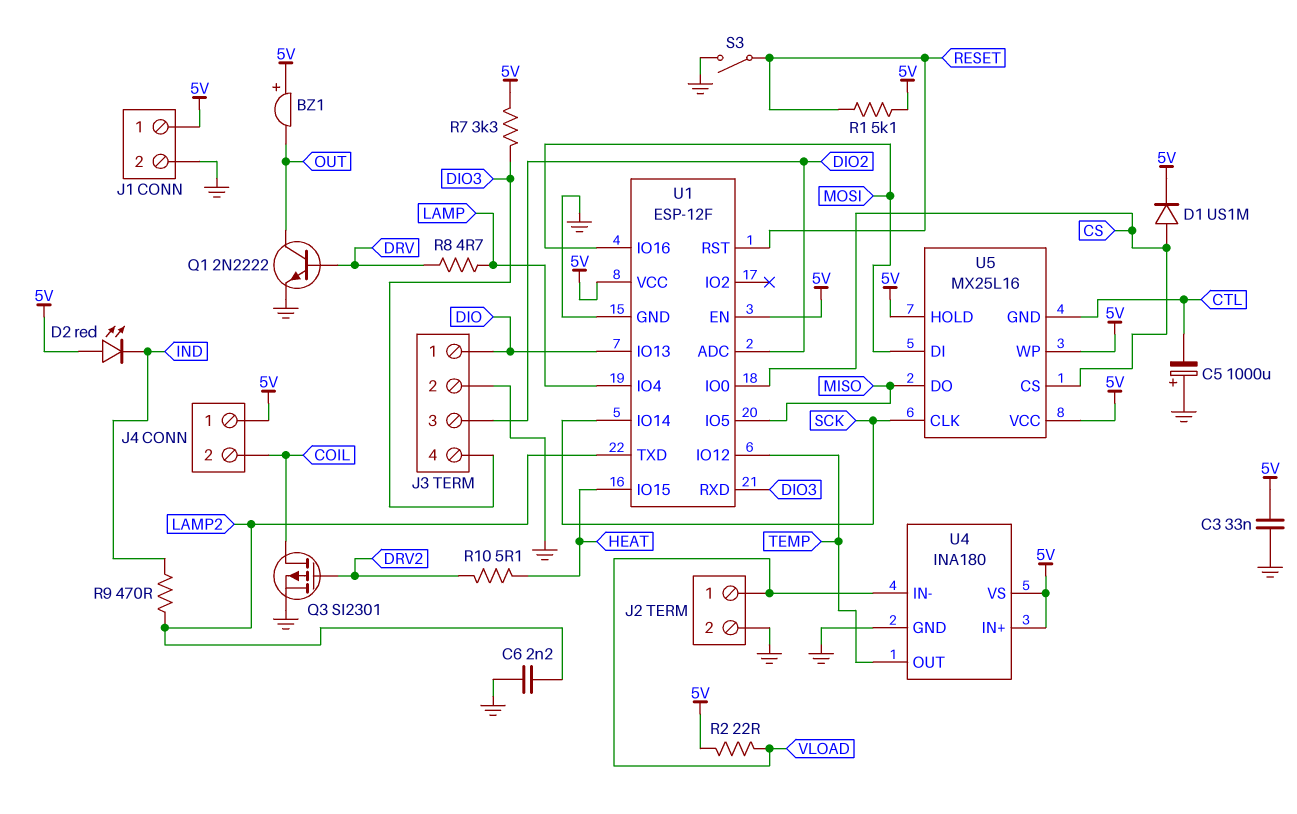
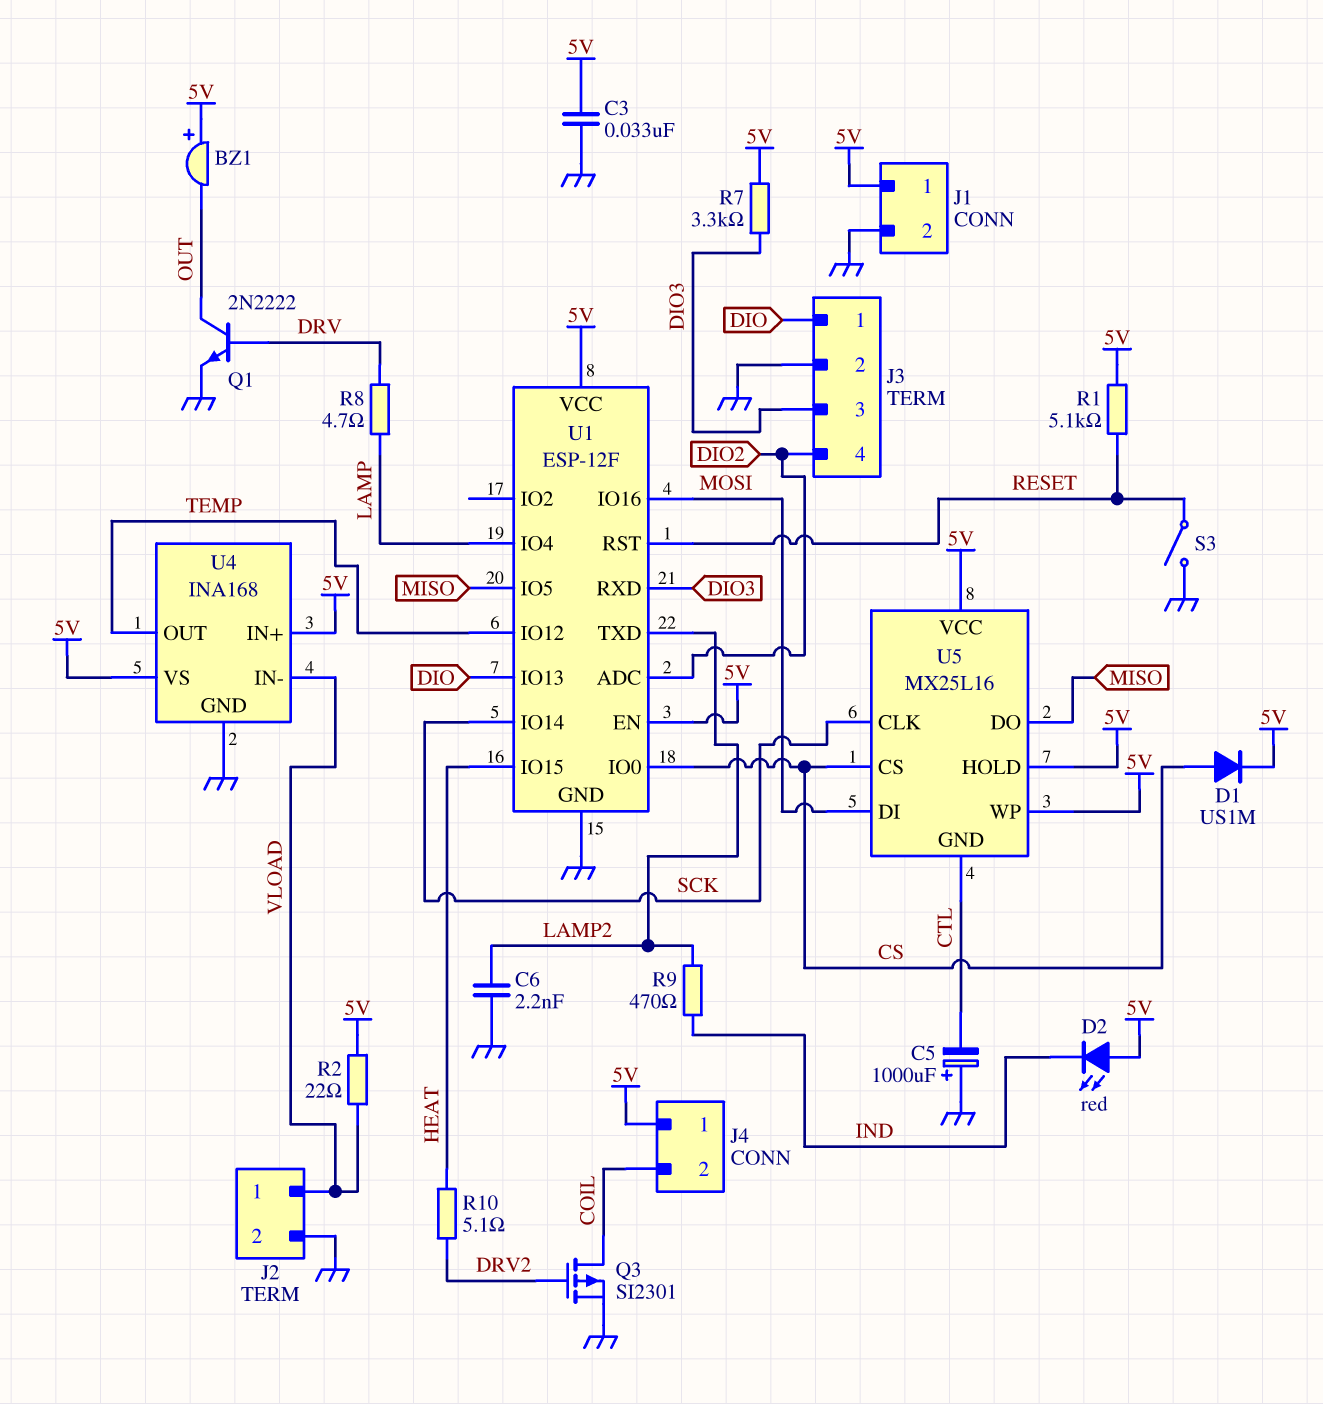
J3 pin 3: DIO2 -> DIO3
J3 pin 4: DIO3 -> DIO2
U4: INA180 -> INA168

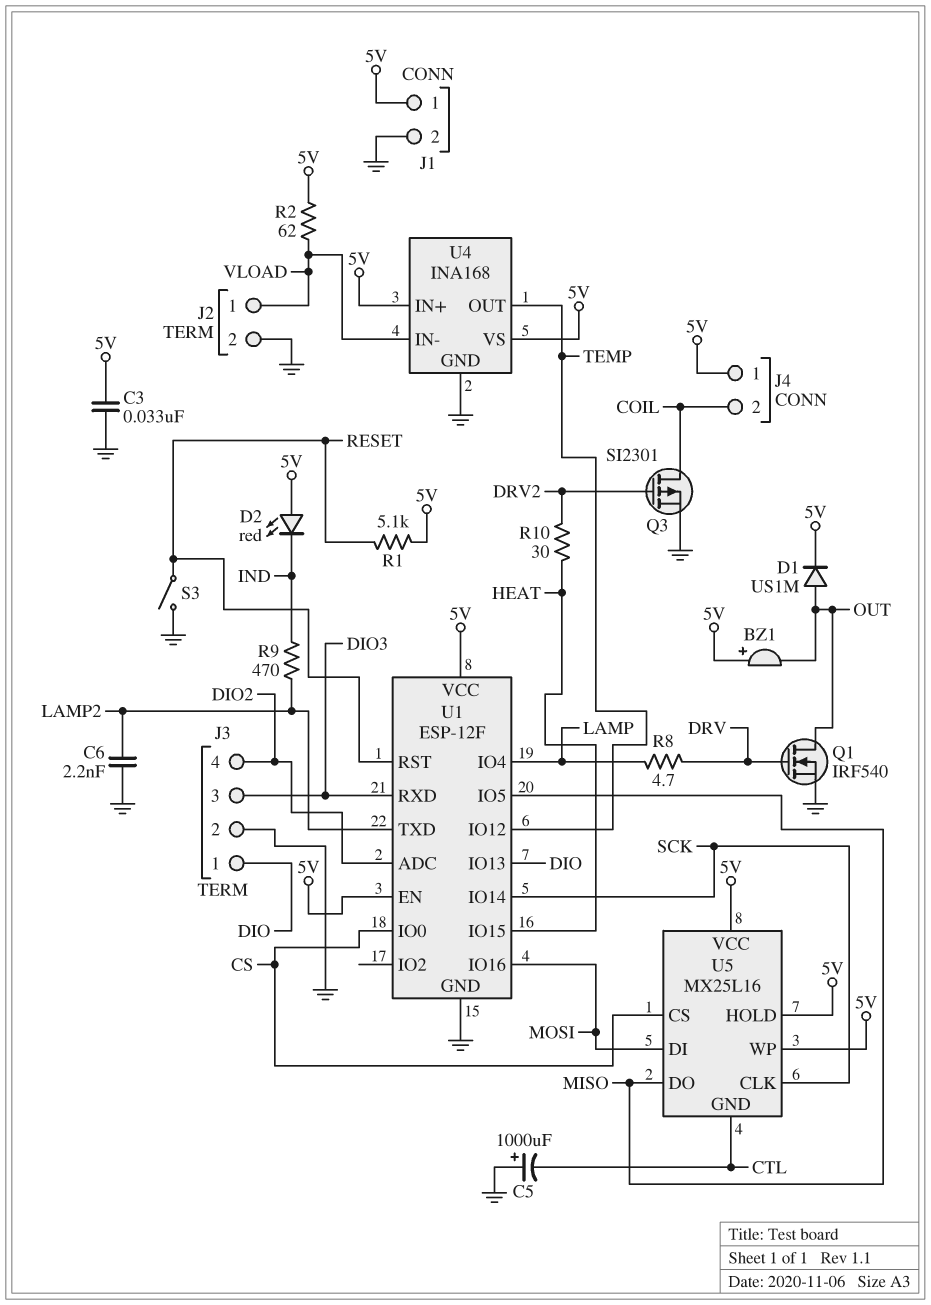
D1: diode US1M (A CS, K 5V) -> diode US1M (A OUT, K 5V)
Q1: NPN 2N2222 (B DRV, C OUT, E GND) -> NMOS IRF540 (G DRV, D OUT, S GND)
R2: 22 (5V, VLOAD) -> 62 (5V, VLOAD)
R7: 3.3k (5V, DIO3) -> none
R10: 5.1 (DRV2, HEAT) -> 30 (DRV2, HEAT)

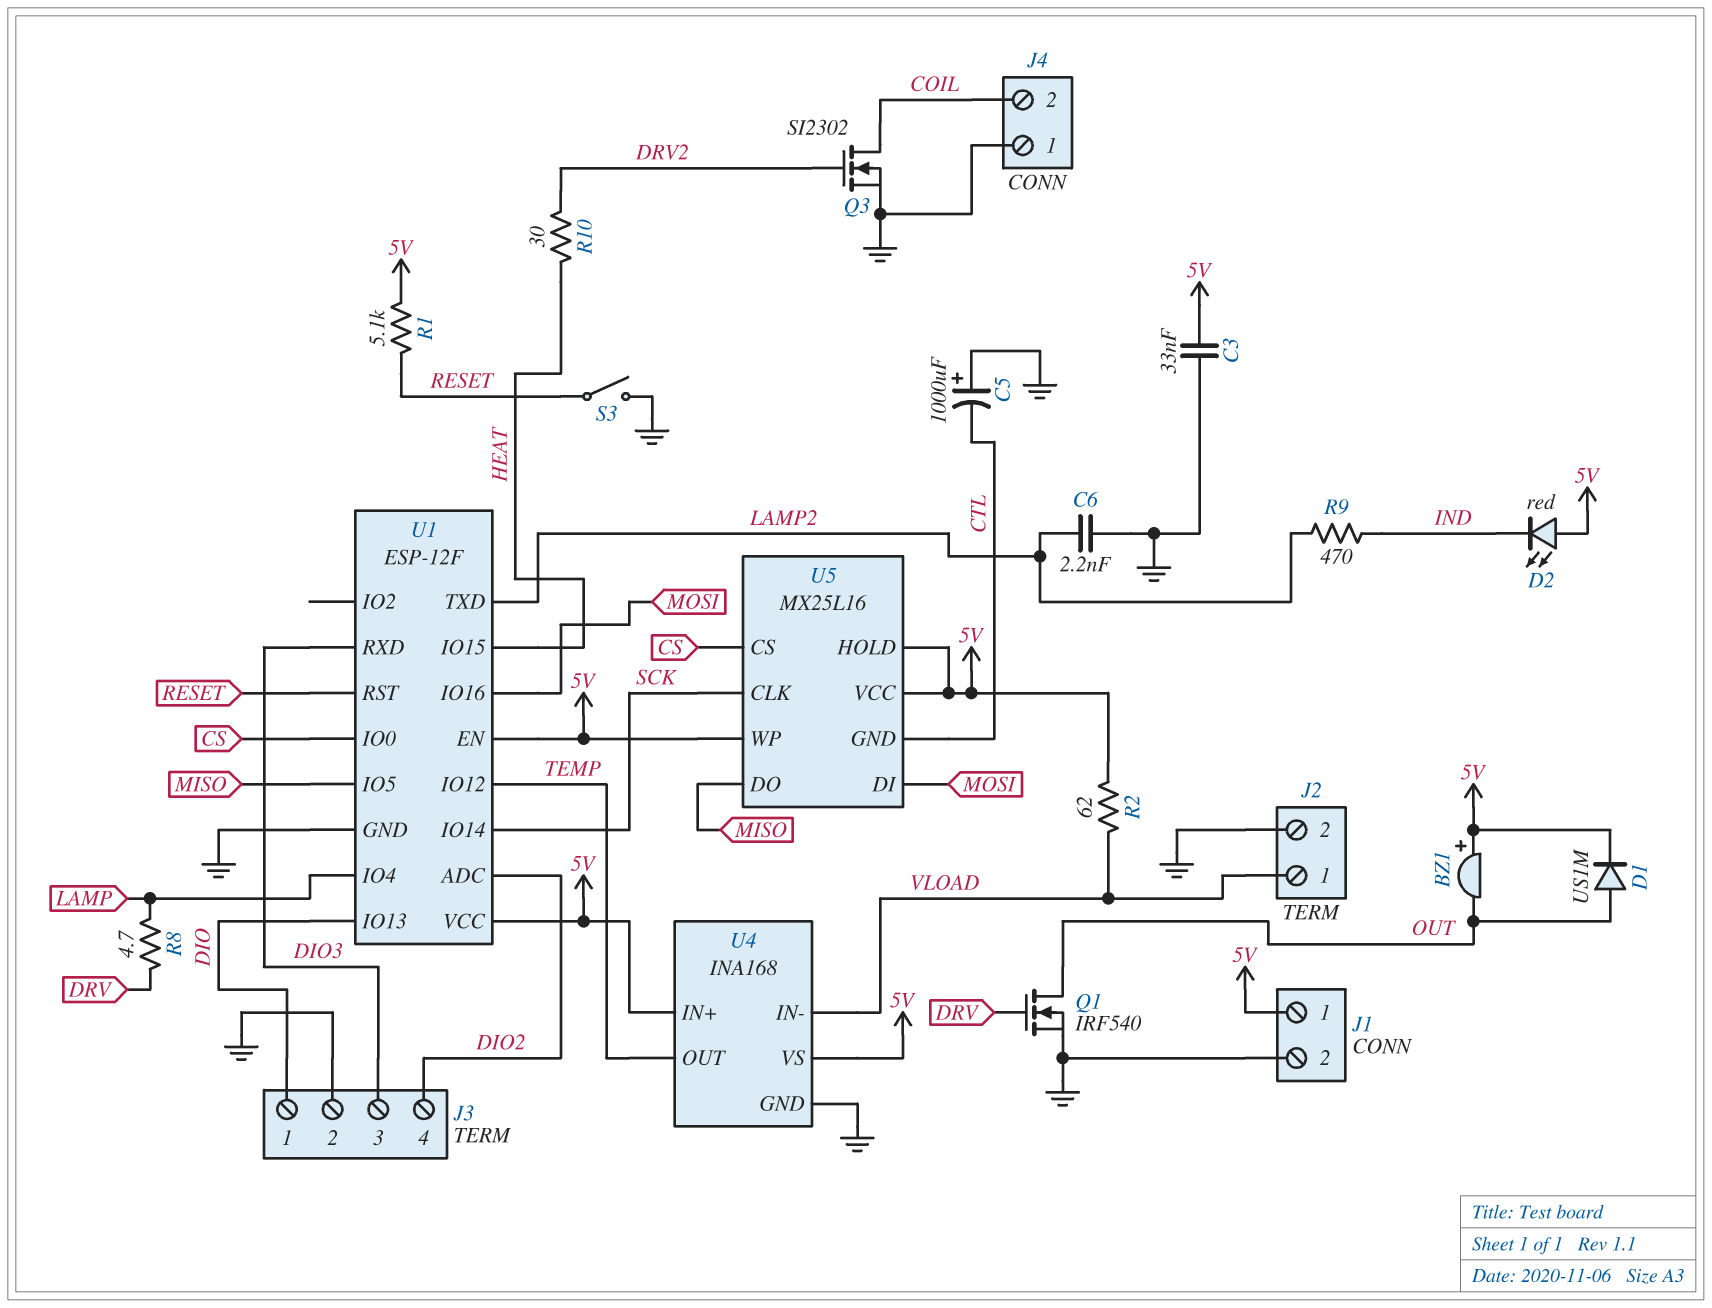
J4 pin 1: 5V -> GND
Q3: PMOS SI2301 (G DRV2, D COIL, S GND) -> NMOS SI2302 (G DRV2, D COIL, S GND)

